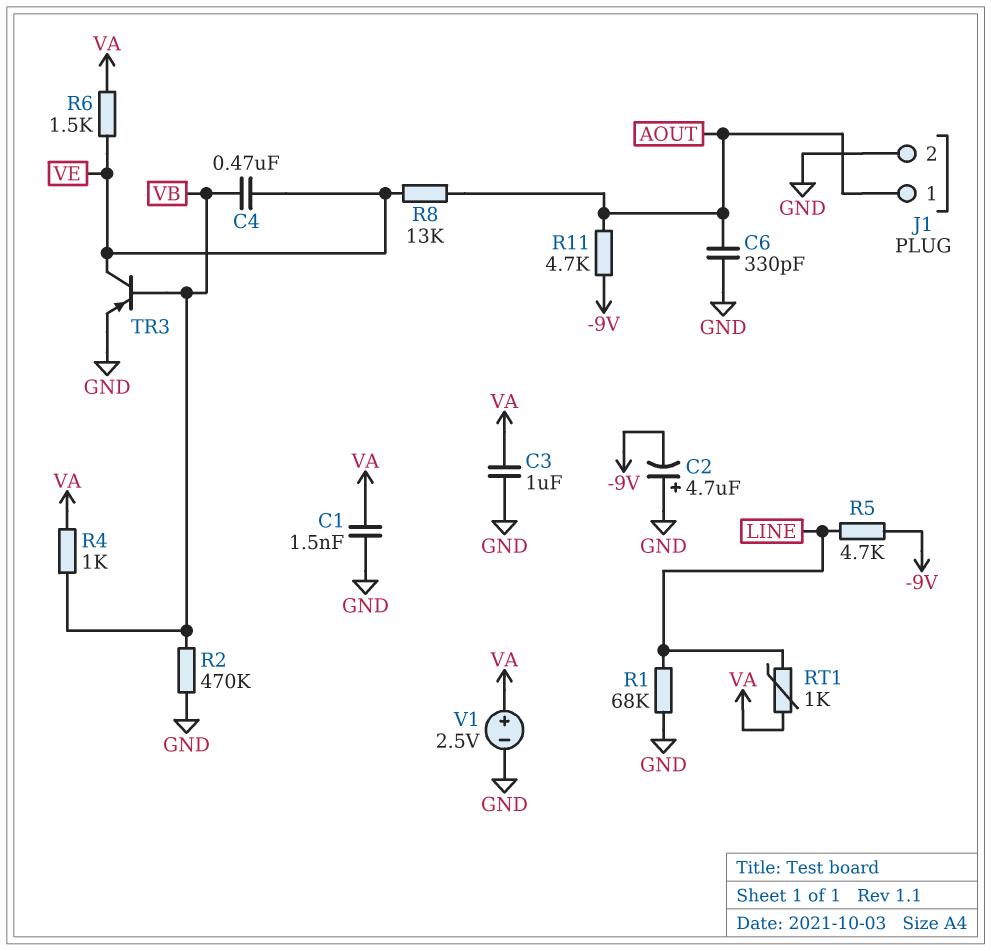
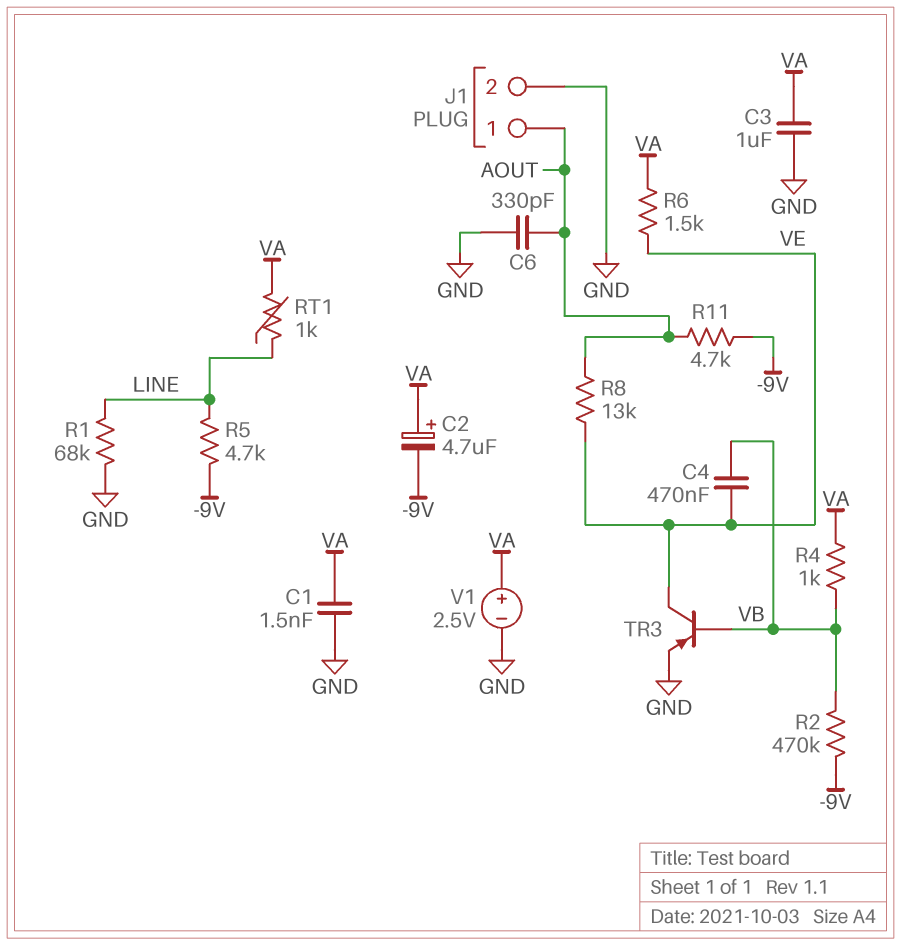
C2: 4.7uF (plus GND, minus -9V) -> 4.7uF (plus VA, minus -9V)
R2: 470k (GND, VB) -> 470k (-9V, VB)

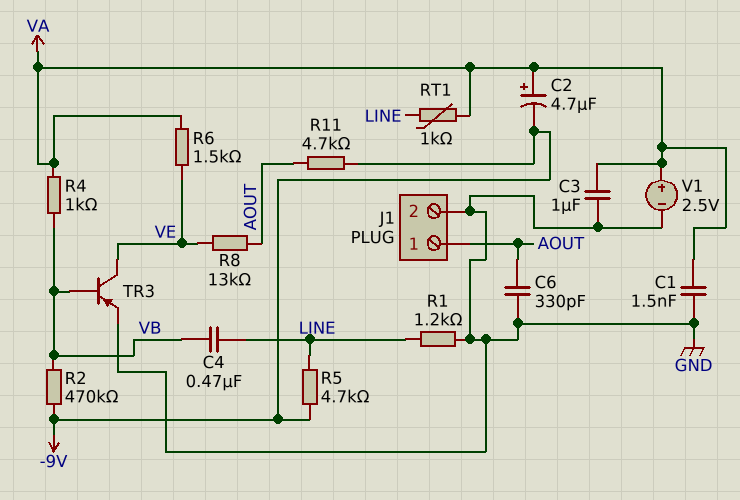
C4: 470nF (VB, VE) -> 470nF (LINE, VB)
R1: 68k (GND, LINE) -> 1.2k (GND, LINE)

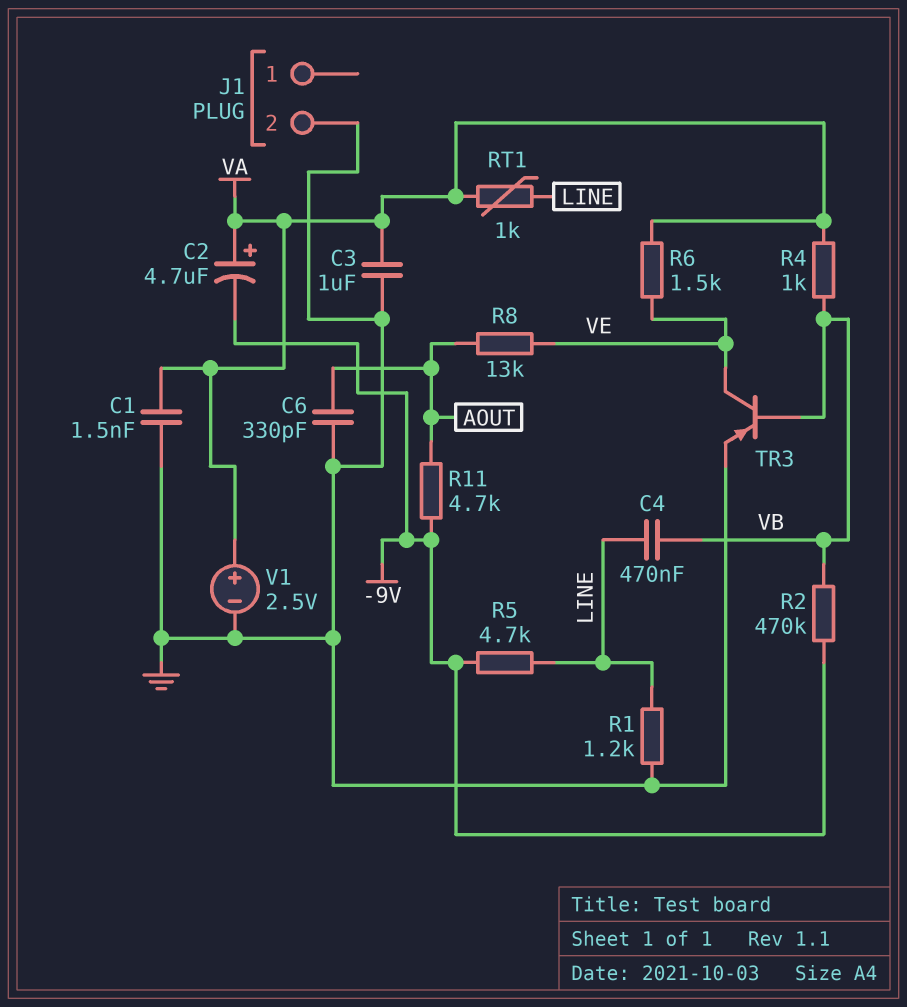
J1 pin 1: AOUT -> none

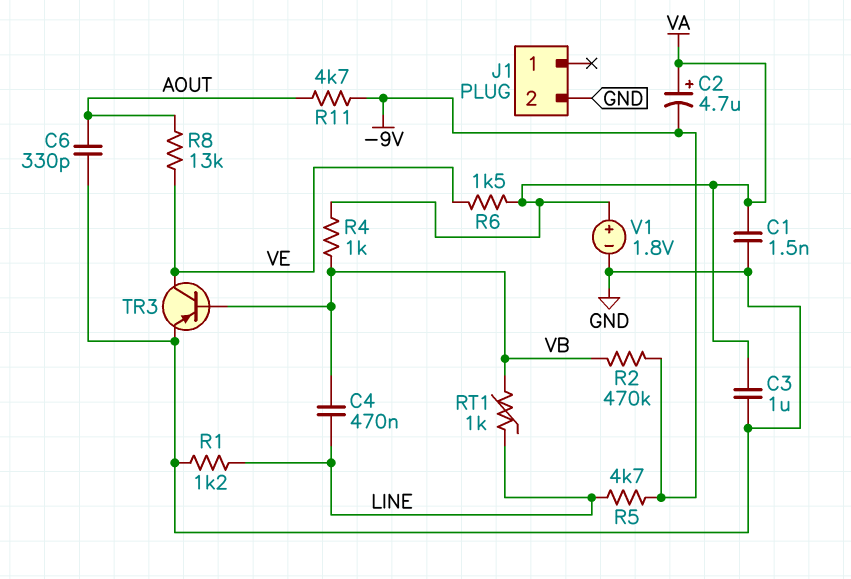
RT1: 1k (LINE, VA) -> 1k (LINE, VB)
V1: 2.5V (plus VA, minus GND) -> 1.8V (plus VA, minus GND)

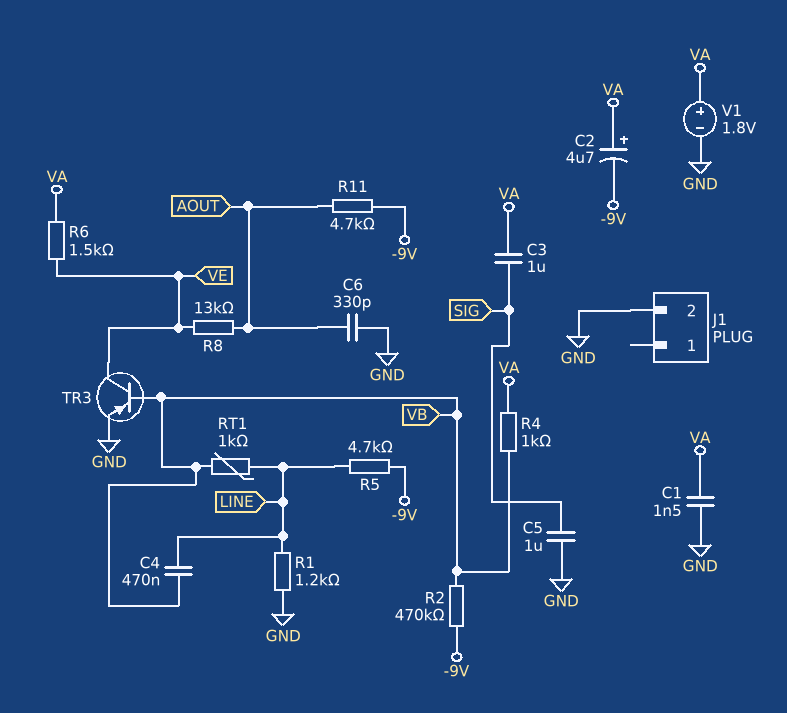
C3: 1uF (GND, VA) -> 1uF (SIG, VA)
C5: none -> 1uF (GND, SIG)

